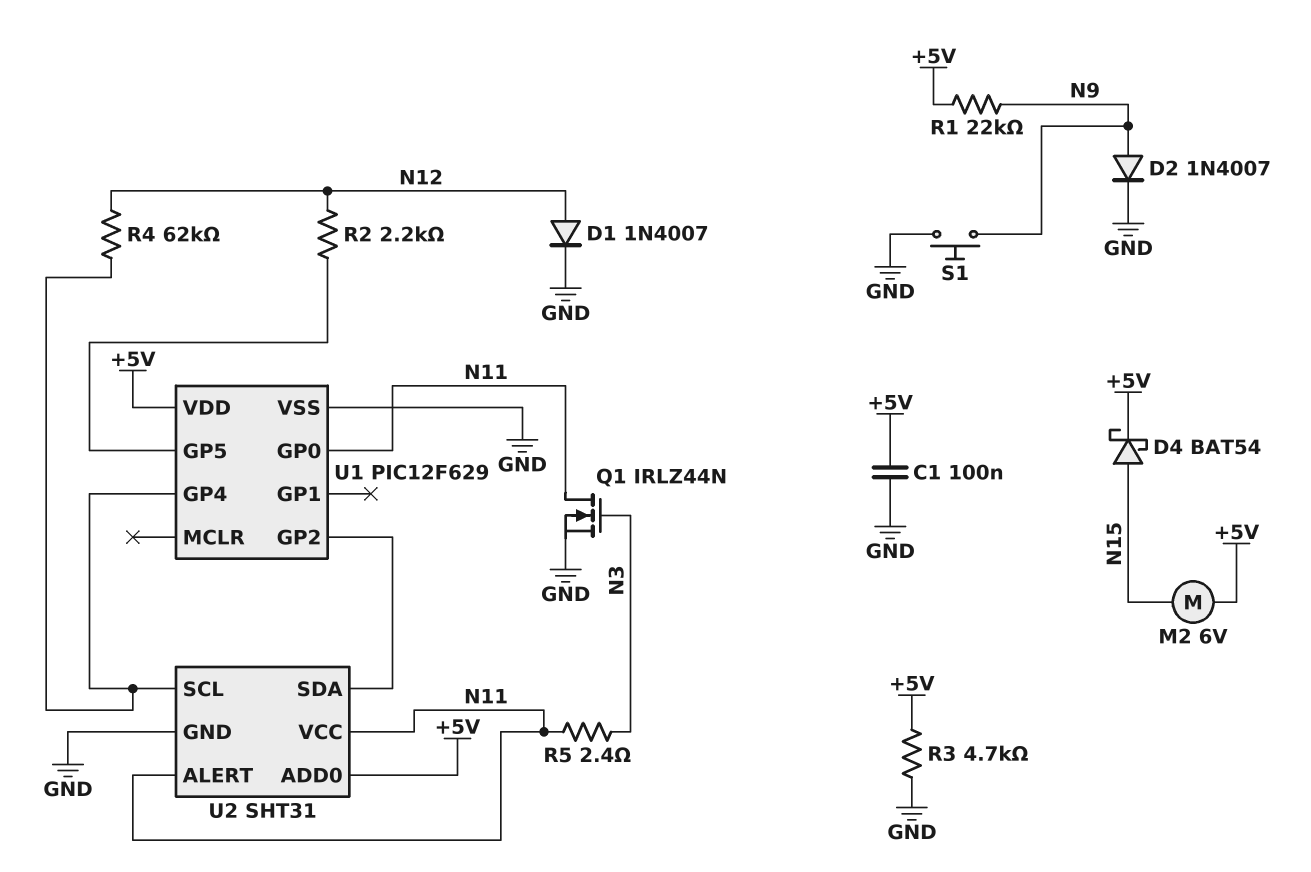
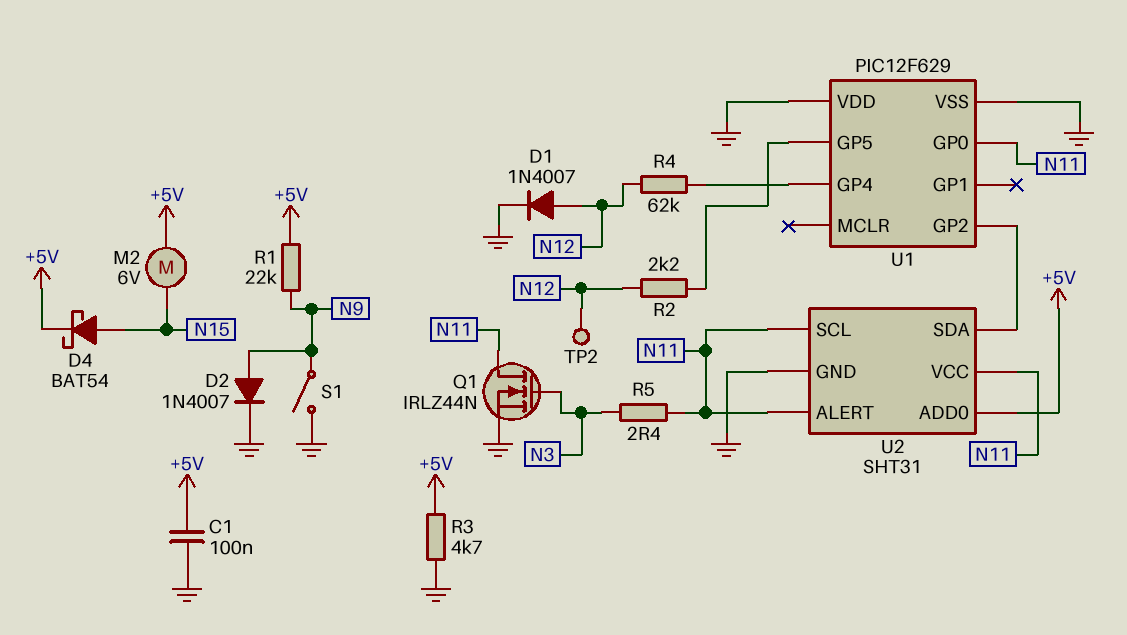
S1: button (GND, N9) -> switch (GND, N9)
TP2: none -> test point (N12)
U1 pin VDD: +5V -> GND
U2 pin SCL: U1/GP4 -> N11

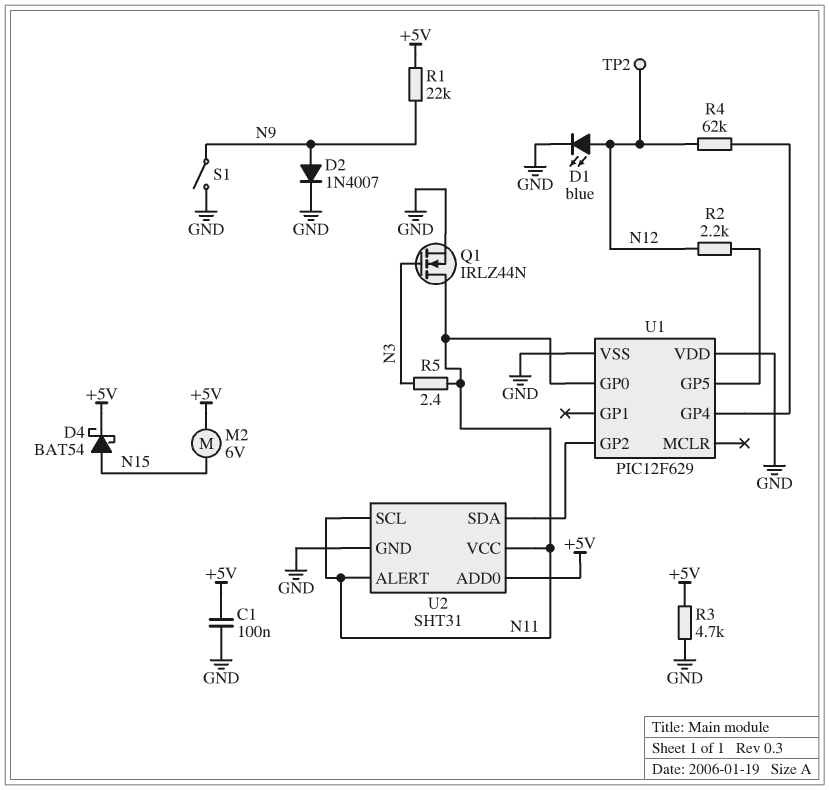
D1: diode 1N4007 (A N12, K GND) -> LED blue (A N12, K GND)

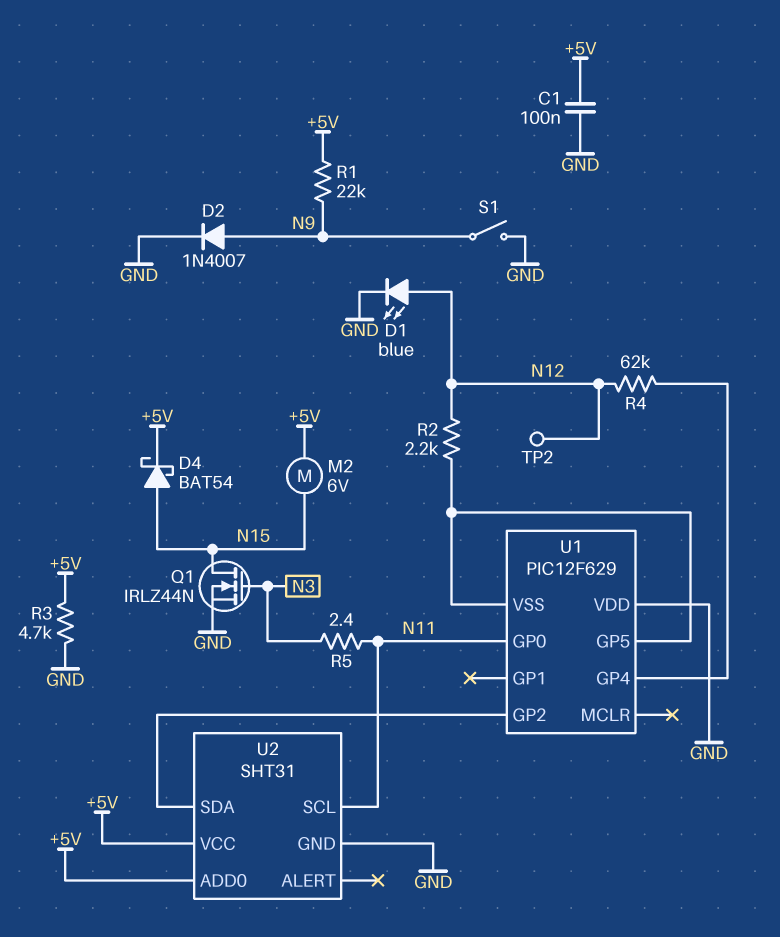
Q1: NMOS IRLZ44N (G N3, D N11, S GND) -> NMOS IRLZ44N (G N3, D N15, S GND)
U1 pin VSS: GND -> U1/GP5
U2 pin ALERT: N11 -> none
U2 pin VCC: N11 -> +5V

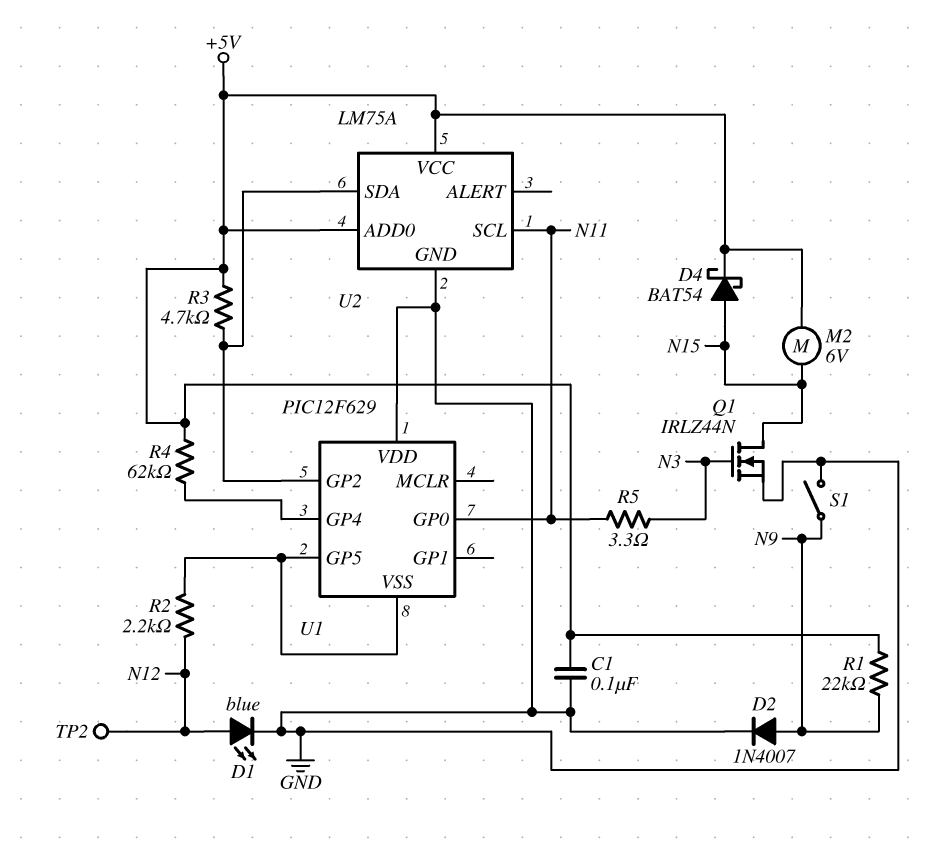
R3: 4.7k (+5V, GND) -> 4.7k (+5V, U1/GP2)
R4: 62k (N12, U1/GP4) -> 62k (+5V, U1/GP4)
R5: 2.4 (N3, N11) -> 3.3 (N3, N11)
U2: SHT31 -> LM75A

